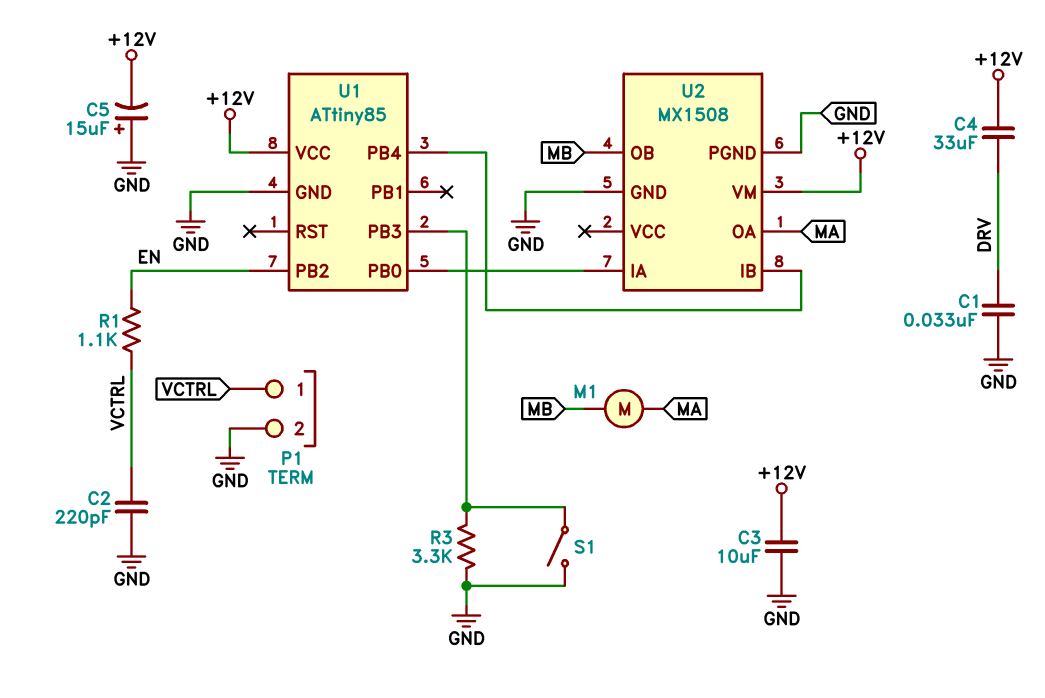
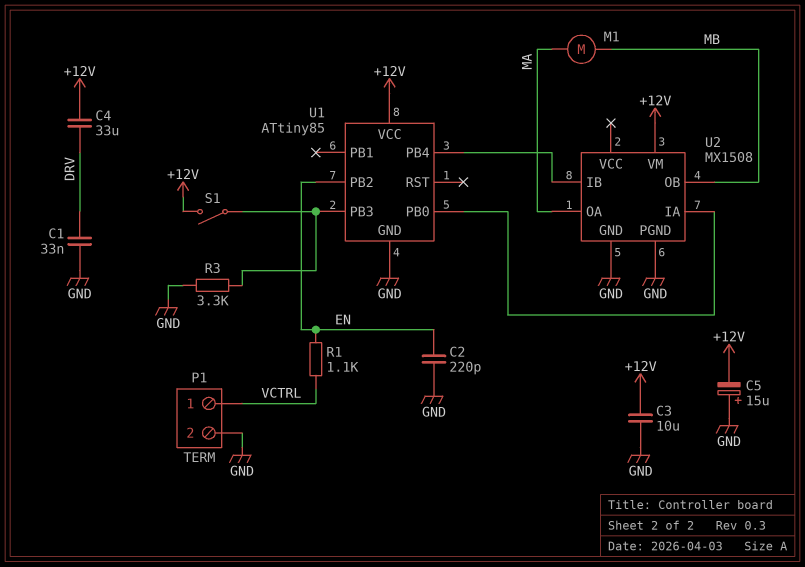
C2: 220pF (GND, VCTRL) -> 220pF (EN, GND)
S1: switch (GND, U1/PB3) -> switch (+12V, U1/PB3)

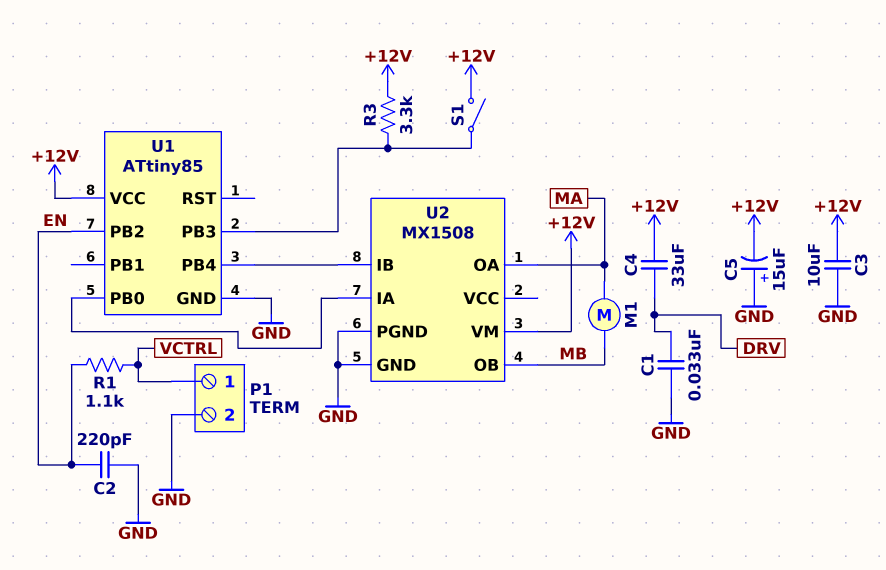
R3: 3.3k (GND, U1/PB3) -> 3.3k (+12V, U1/PB3)

